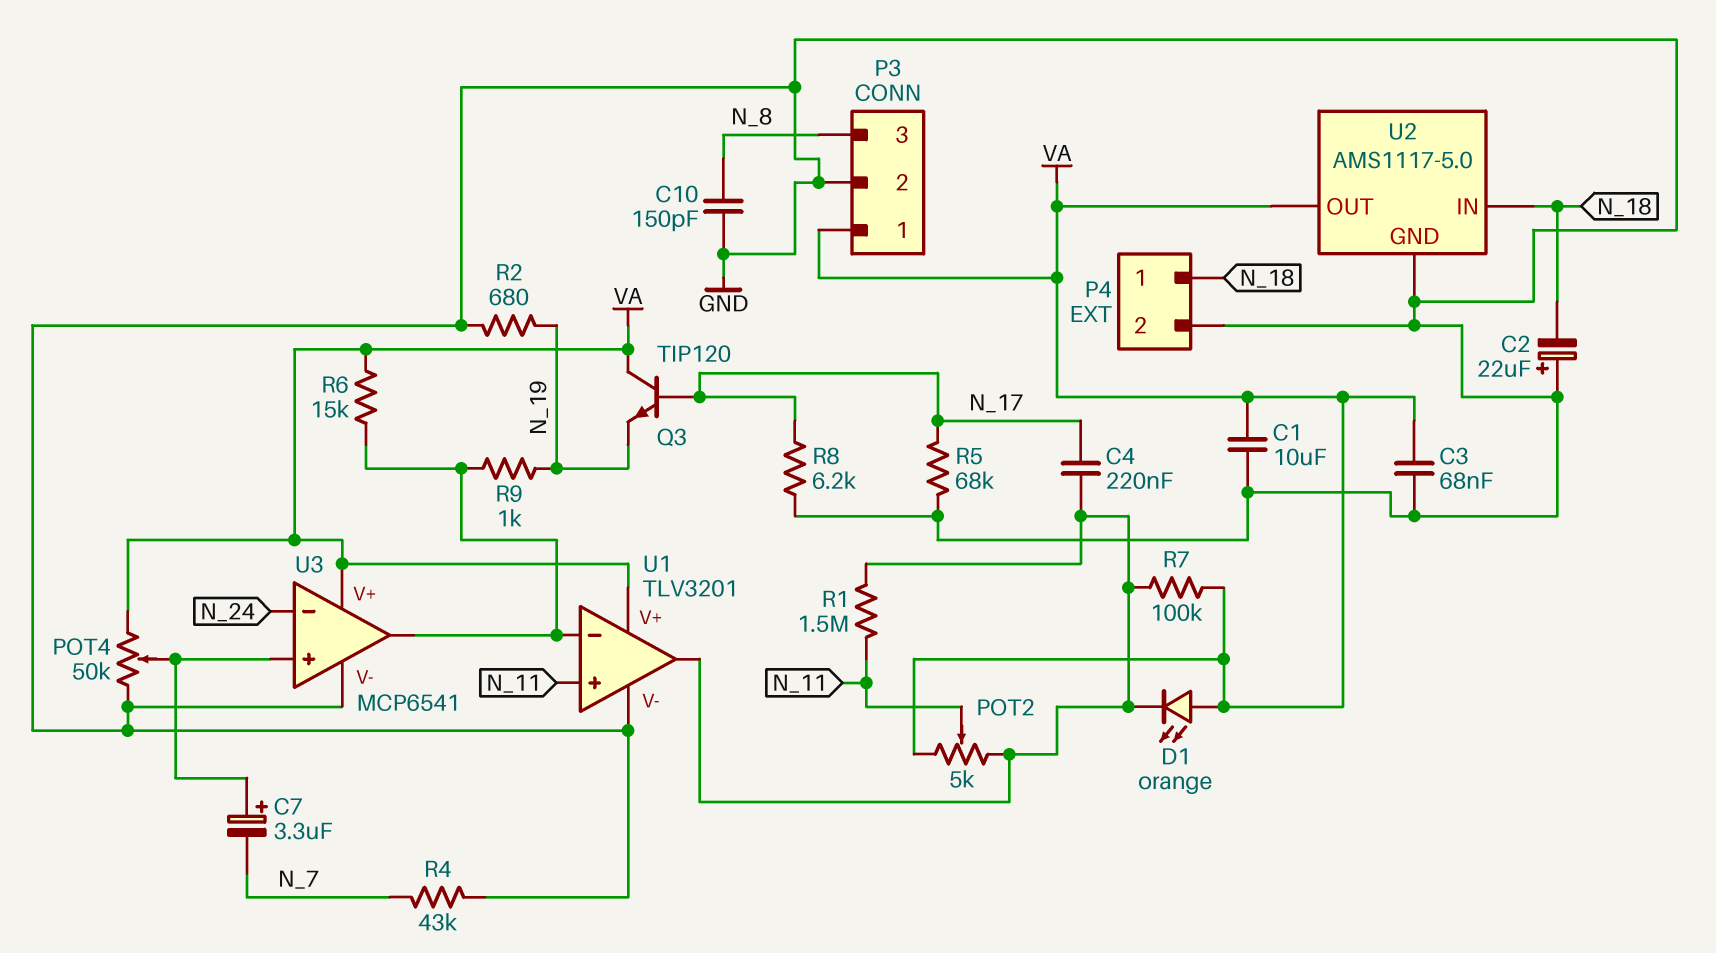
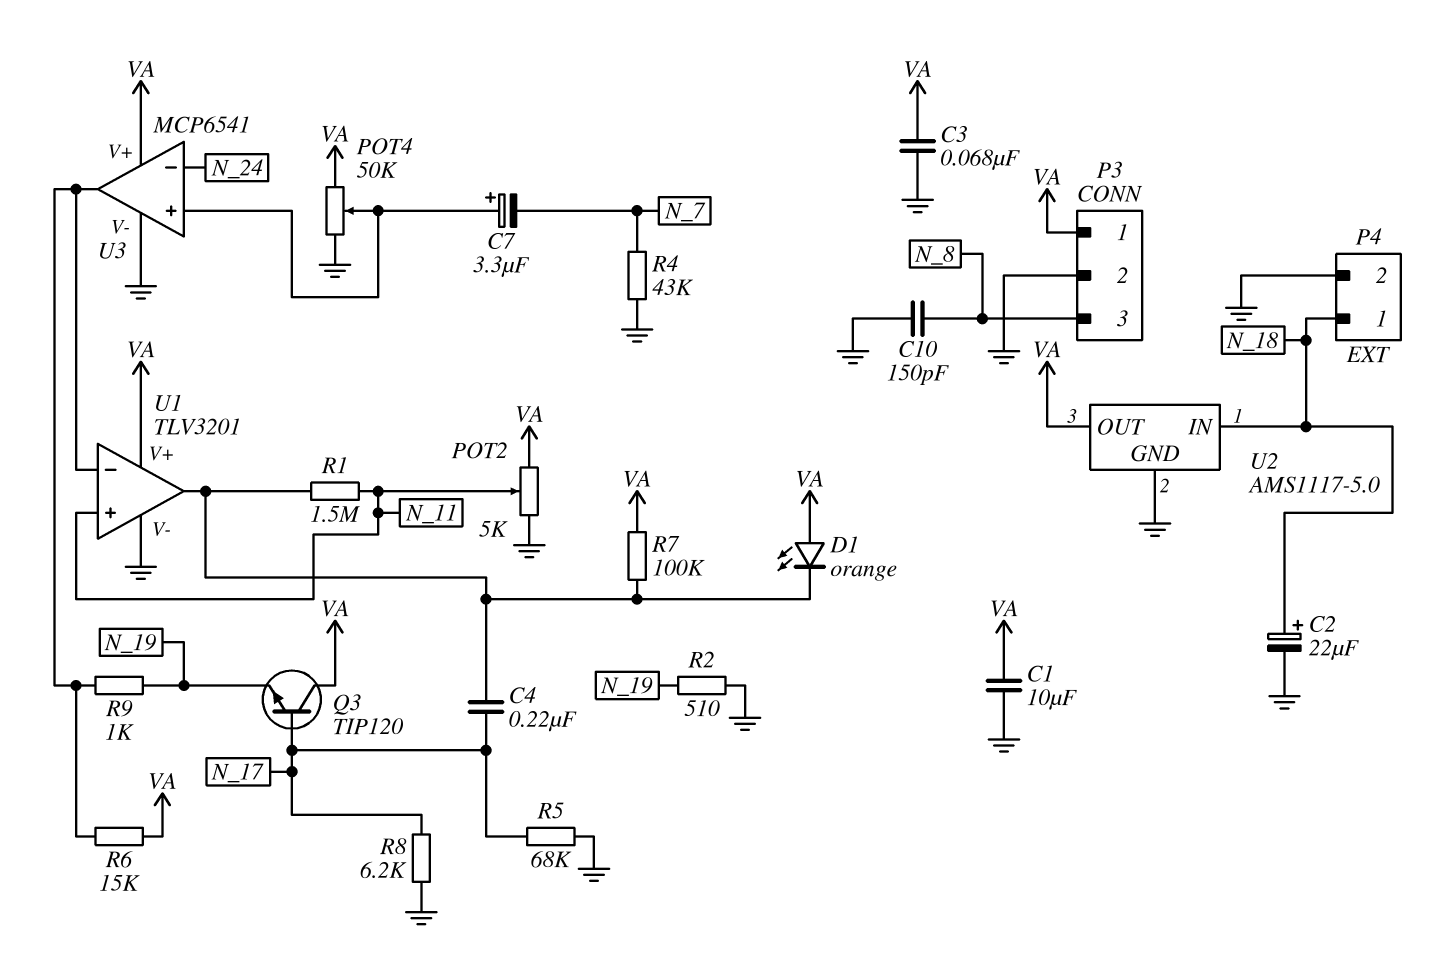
C2: 22uF (plus GND, minus N_18) -> 22uF (plus N_18, minus GND)
POT2: 5k (U1/out, VA, wiper N_11) -> 5k (GND, VA, wiper N_11)
R2: 680 (GND, N_19) -> 510 (GND, N_19)

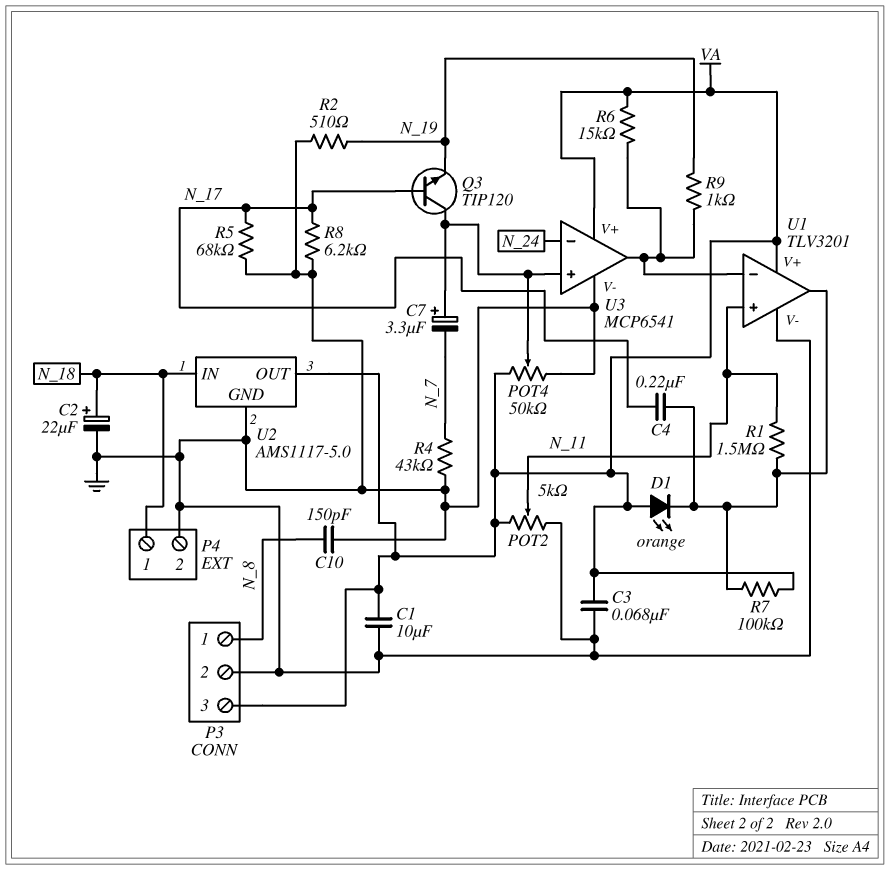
P3 pin 1: VA -> N_8
P3 pin 3: N_8 -> VA
Q3: NPN TIP120 (B N_17, C VA, E N_19) -> NPN TIP120 (B N_17, C U3/in+, E N_19)

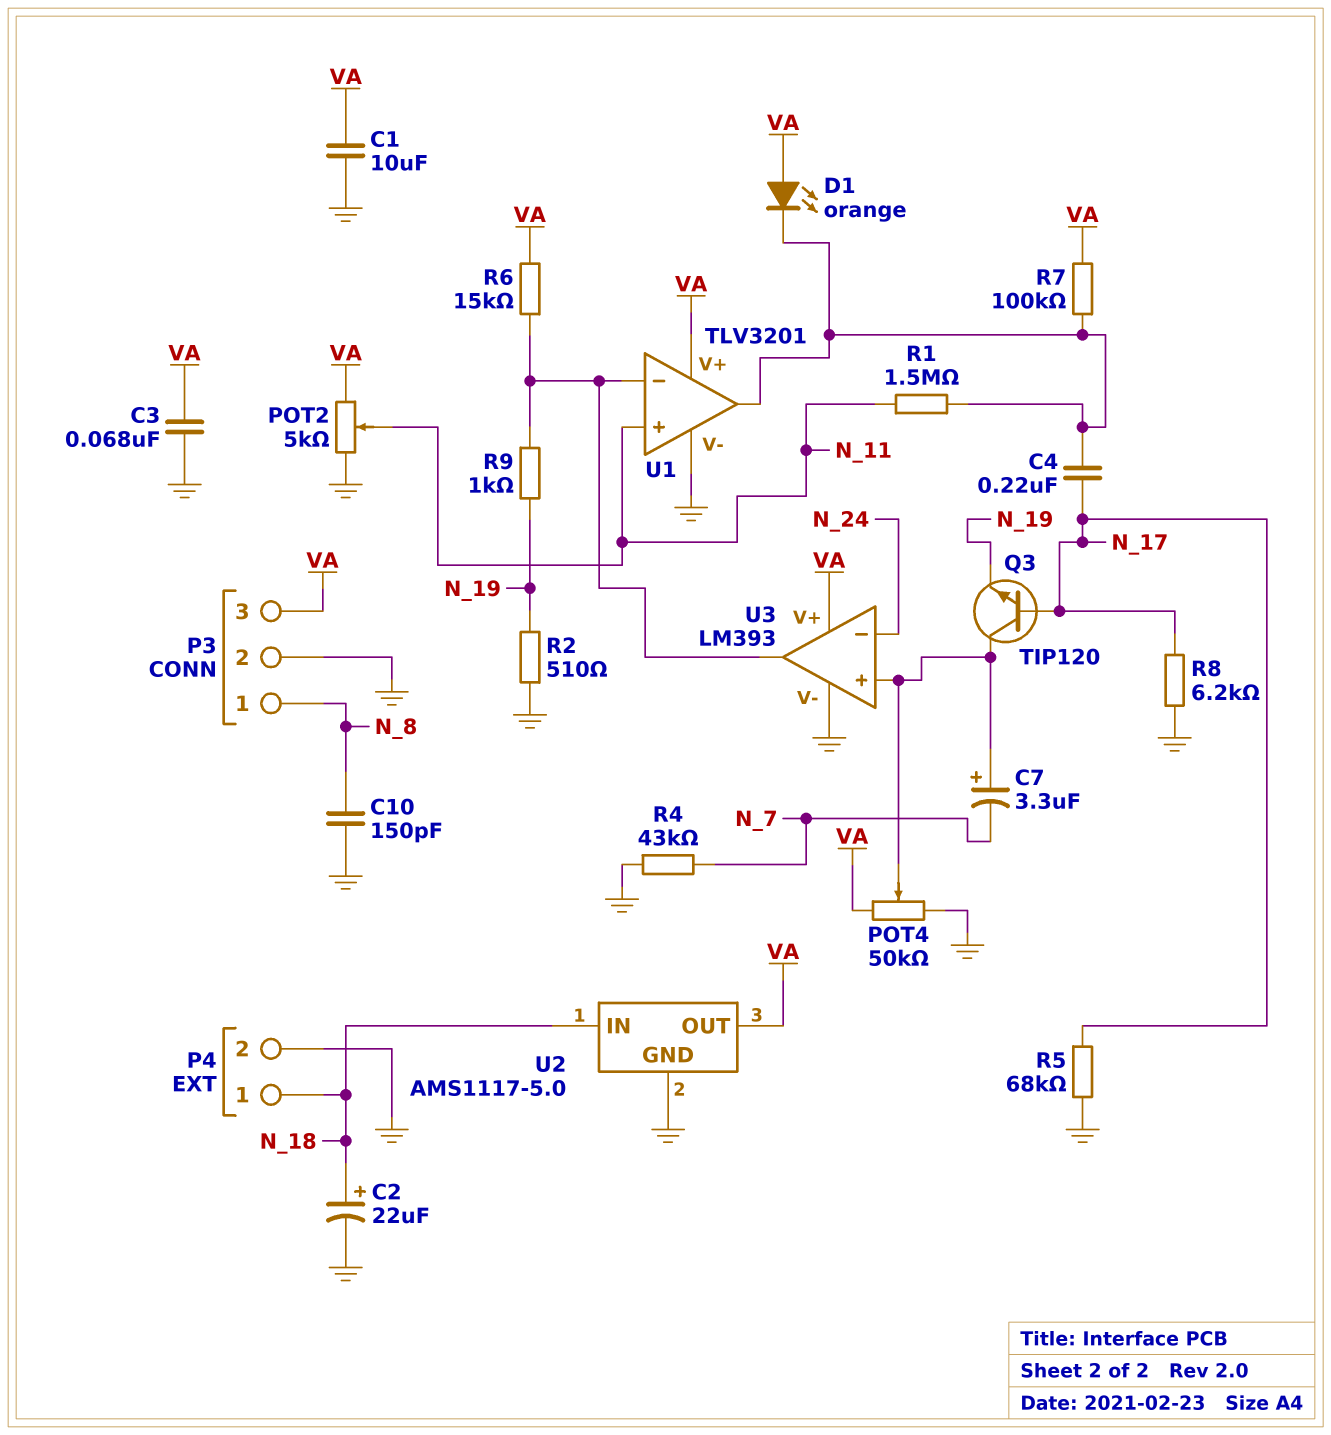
U3: MCP6541 -> LM393

